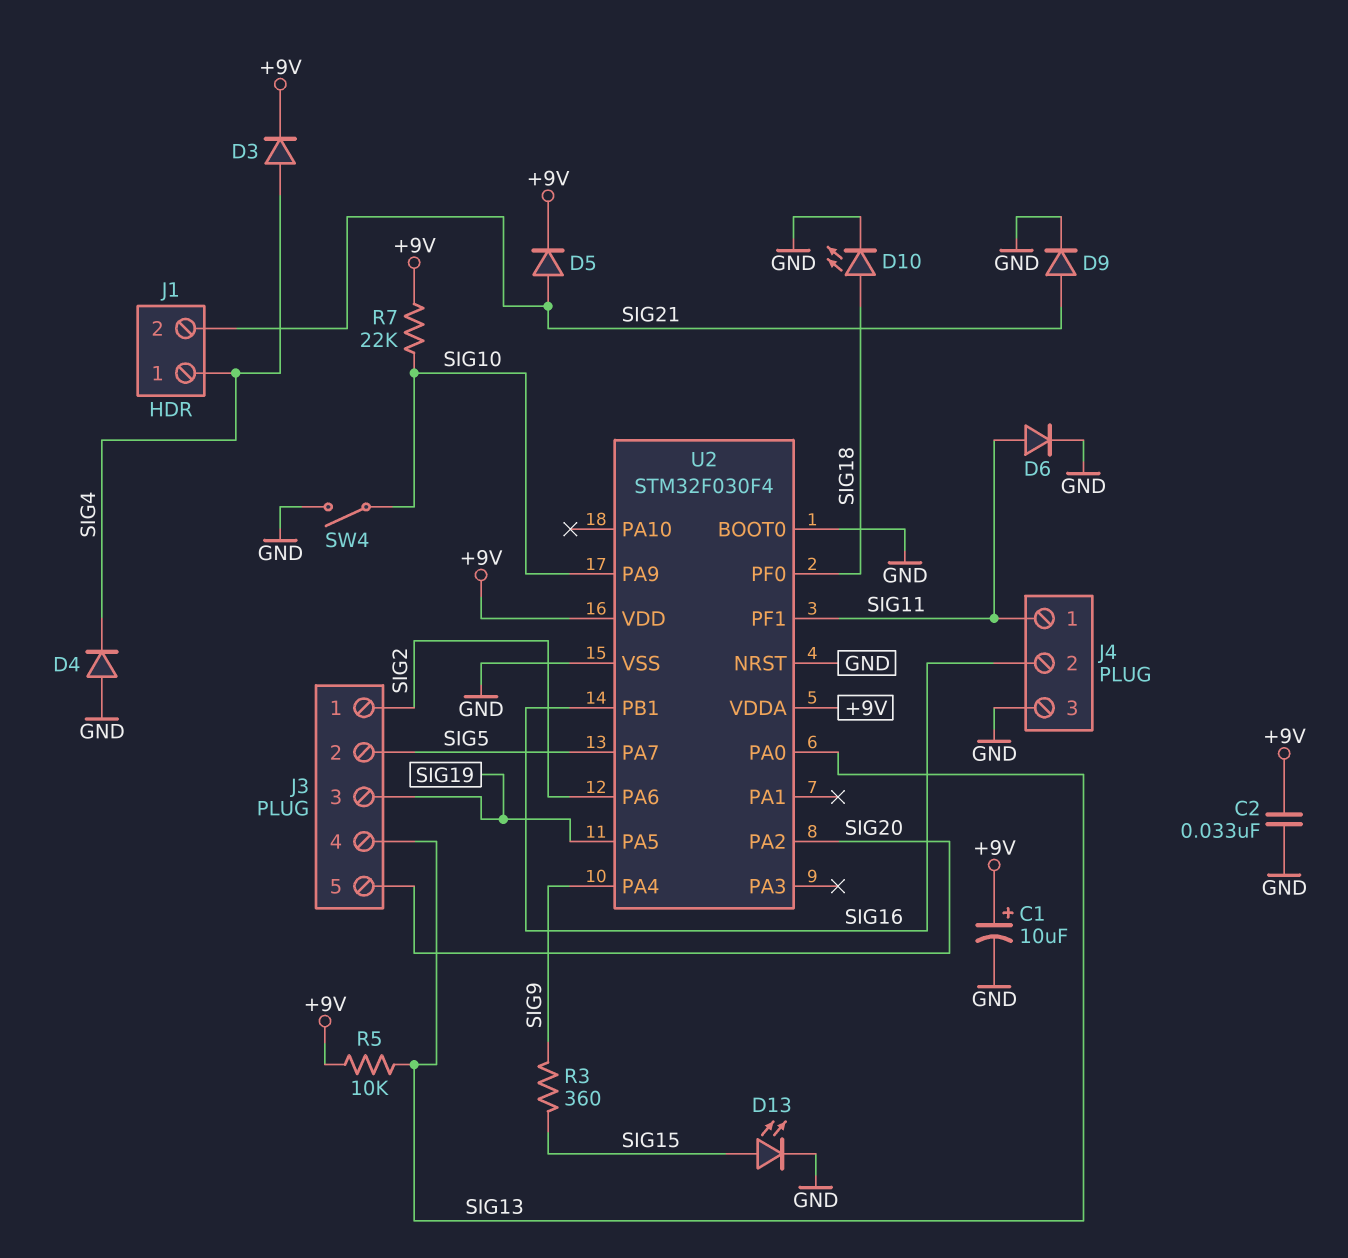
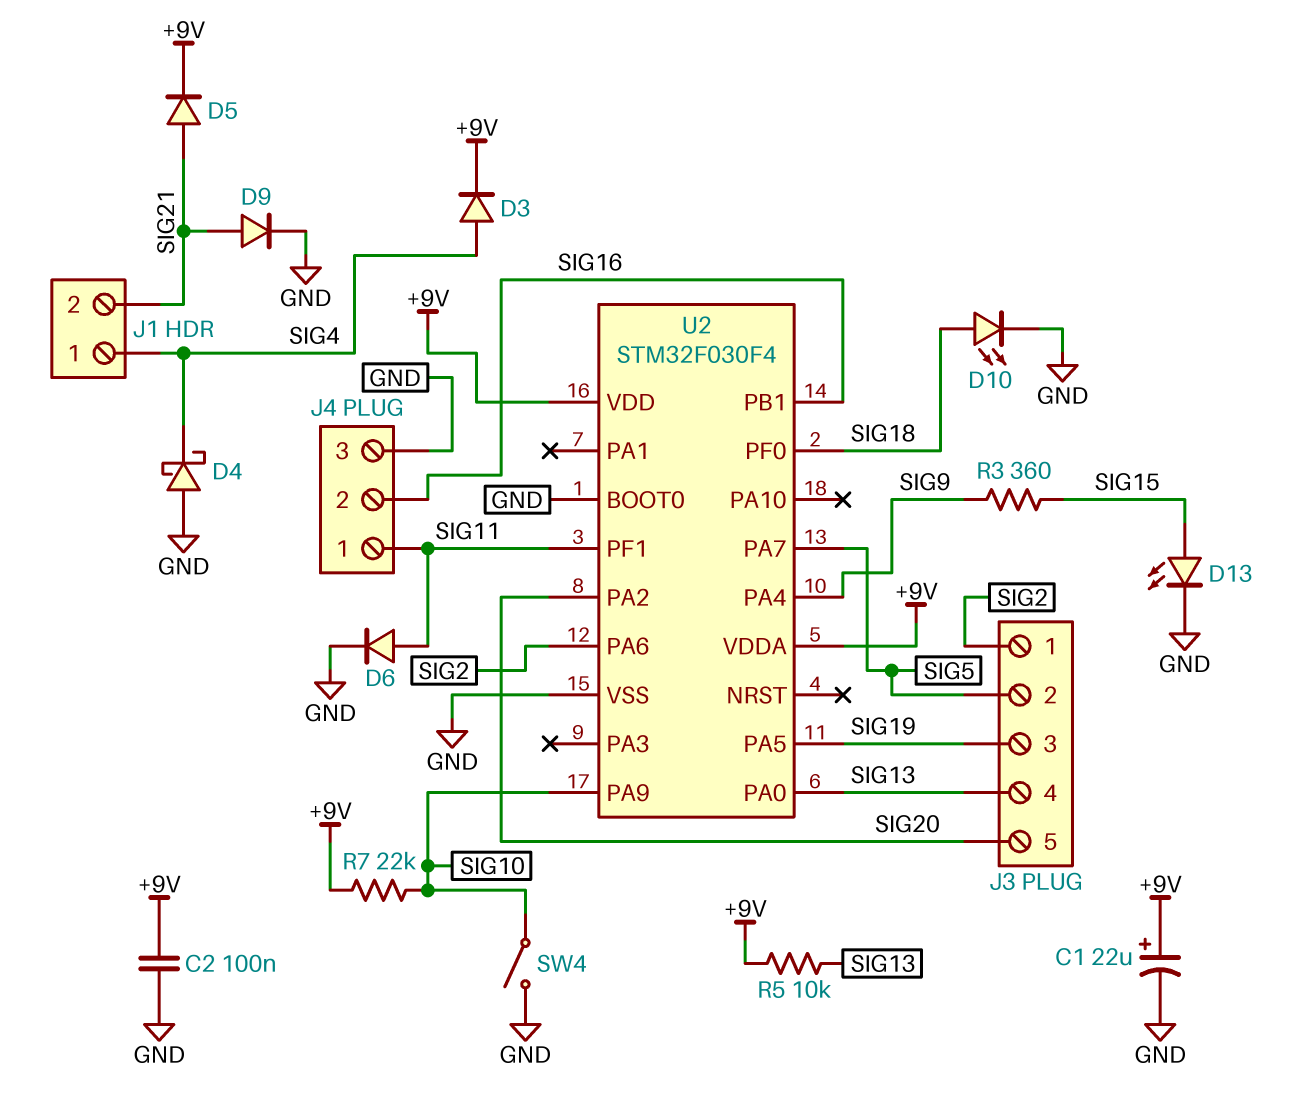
C1: 10uF (plus +9V, minus GND) -> 22uF (plus +9V, minus GND)
C2: 33nF (+9V, GND) -> 100nF (+9V, GND)
D4: diode (A GND, K SIG4) -> schottky (A GND, K SIG4)
U2 pin NRST: GND -> none

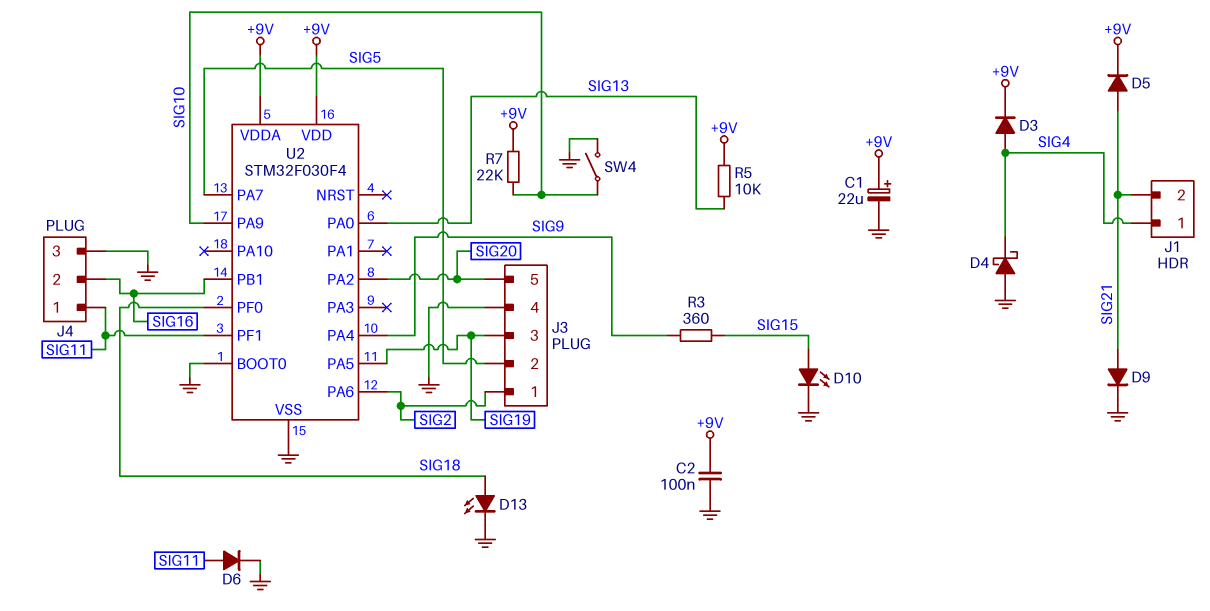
D10: LED (A SIG18, K GND) -> LED (A SIG15, K GND)
D13: LED (A SIG15, K GND) -> LED (A SIG18, K GND)
J3 pin 4: SIG13 -> GND

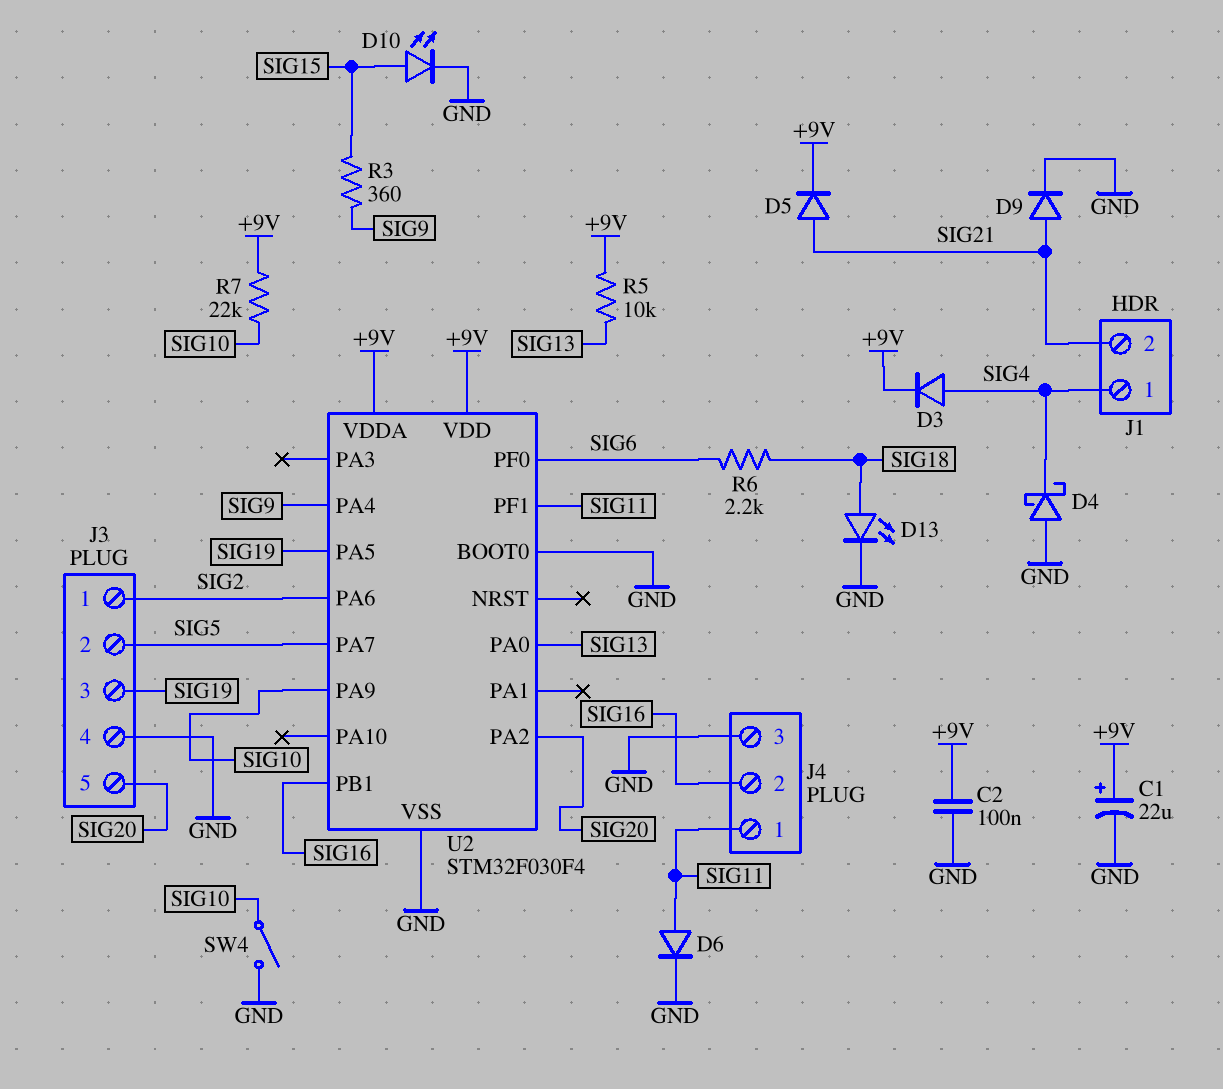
R6: none -> 2.2k (SIG6, SIG18)
U2 pin PF0: SIG18 -> SIG6

